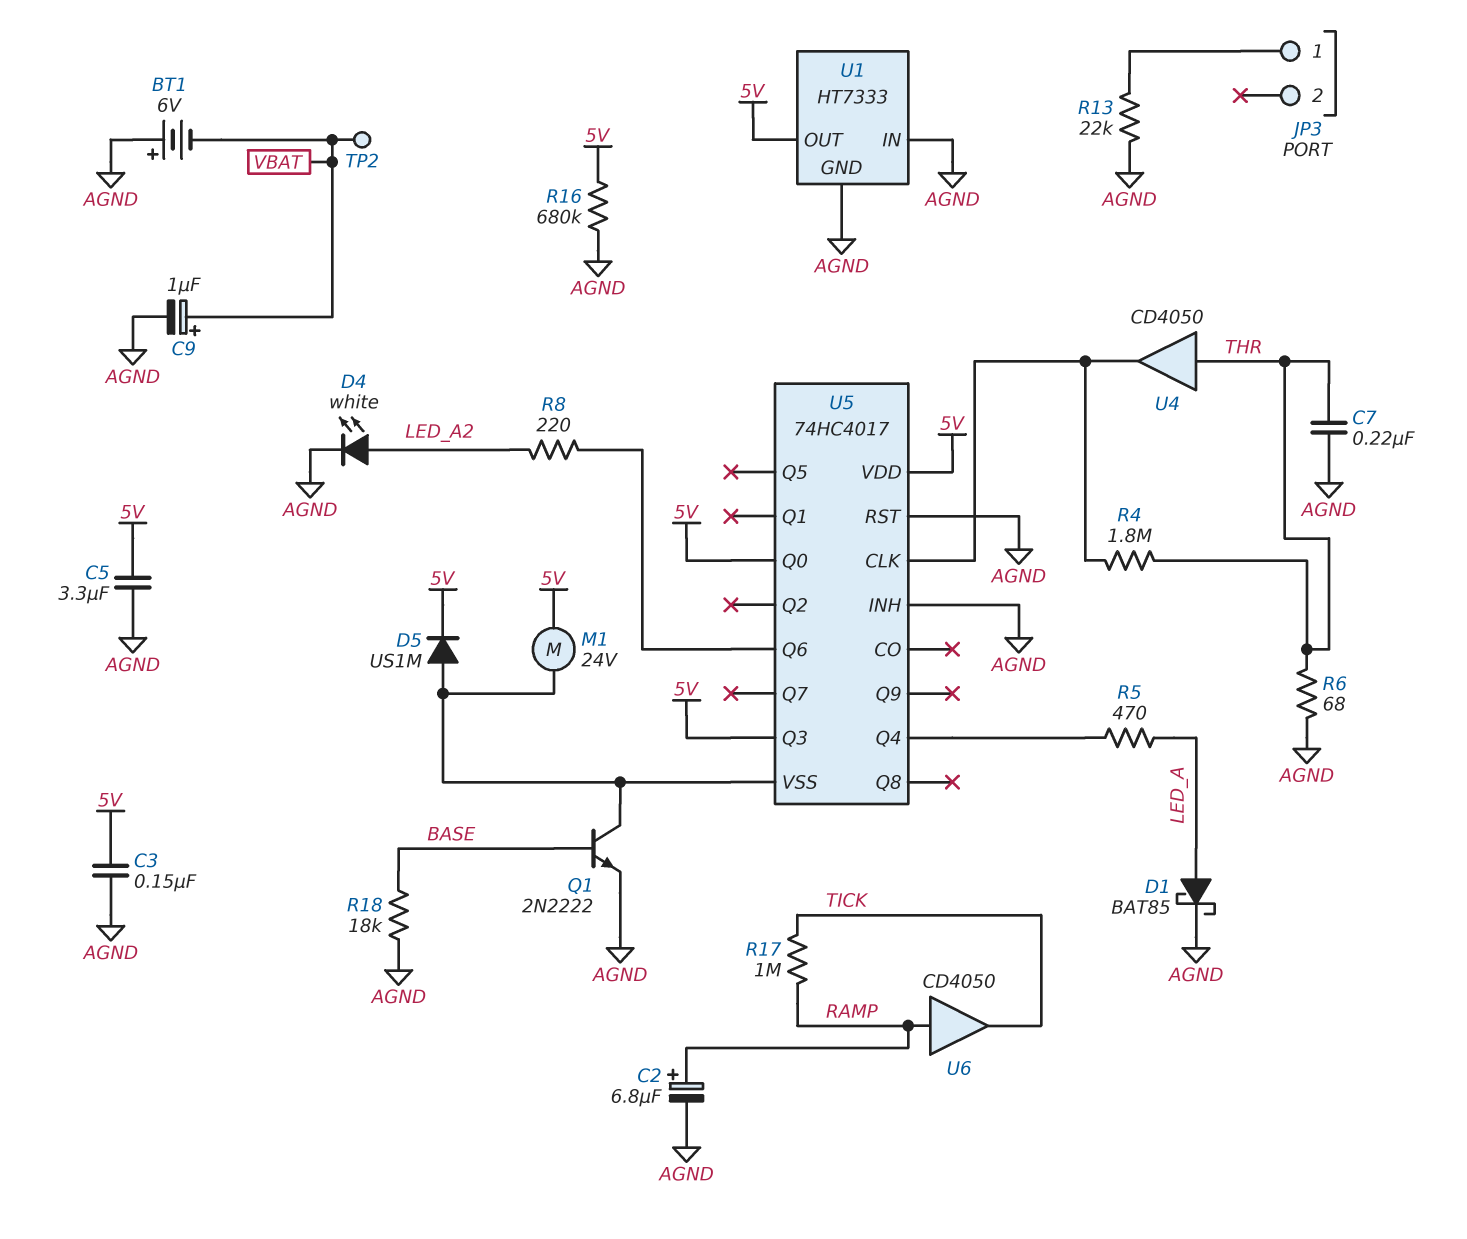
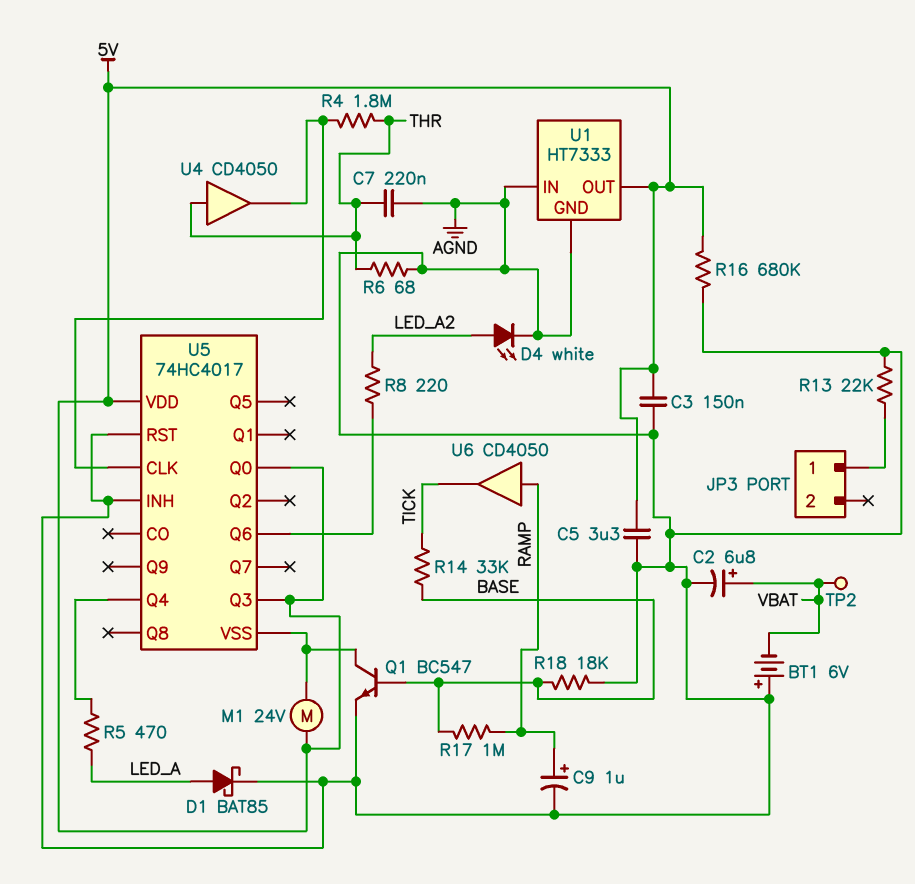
C2: 6.8uF (plus RAMP, minus AGND) -> 6.8uF (plus VBAT, minus AGND)
C9: 1uF (plus VBAT, minus AGND) -> 1uF (plus RAMP, minus AGND)
D5: diode US1M (A U5/VSS, K 5V) -> none
Q1: NPN 2N2222 (B BASE, C U5/VSS, E AGND) -> NPN BC547 (B BASE, C U5/VSS, E AGND)
R14: none -> 33k (BASE, TICK)
R17: 1M (RAMP, TICK) -> 1M (BASE, RAMP)

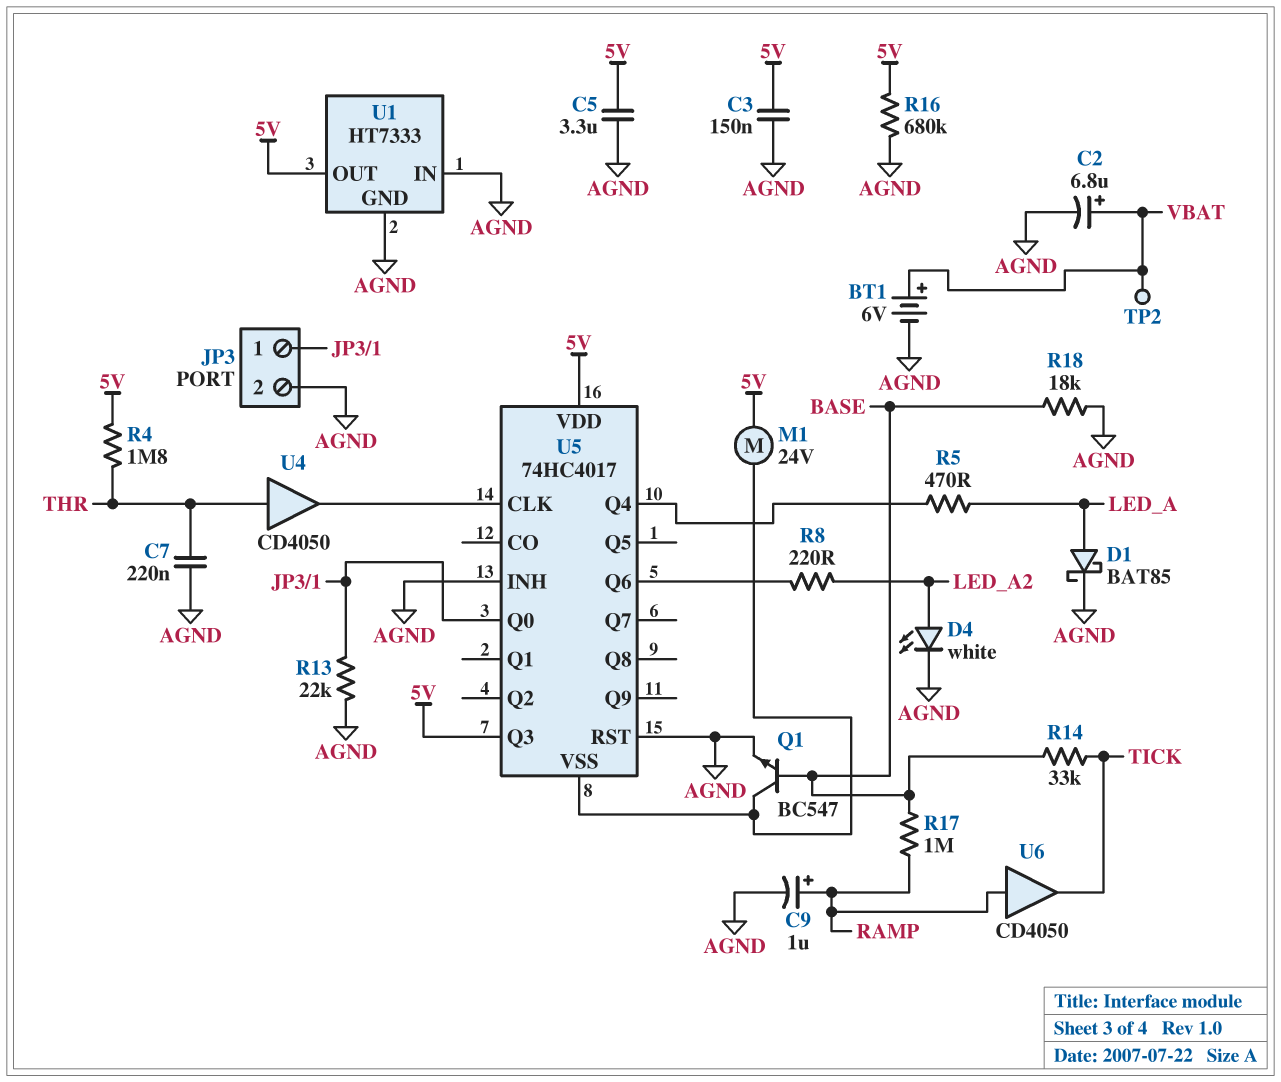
BT1: 6V (plus AGND, minus VBAT) -> 6V (plus VBAT, minus AGND)
JP3 pin 2: none -> AGND
R4: 1.8M (THR, U5/CLK) -> 1.8M (5V, THR)
R6: 68 (AGND, THR) -> none
U5 pin Q0: 5V -> JP3/1

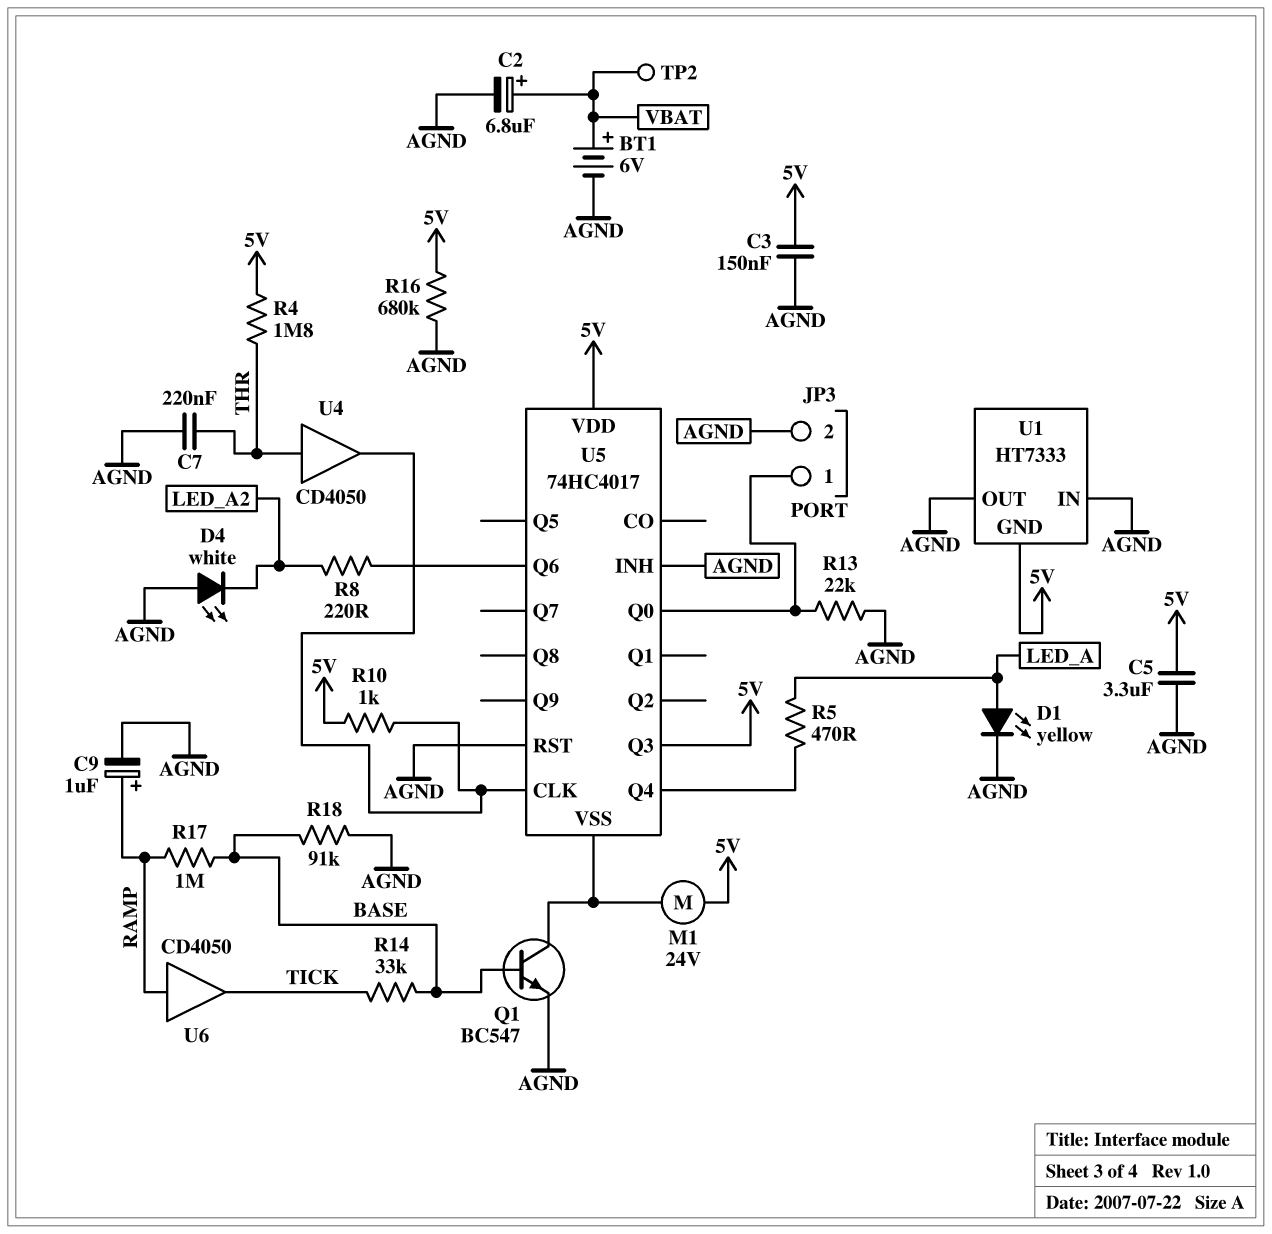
D1: schottky BAT85 (A LED_A, K AGND) -> LED yellow (A LED_A, K AGND)
D4: LED white (A LED_A2, K AGND) -> LED white (A AGND, K LED_A2)
R10: none -> 1k (5V, U5/CLK)
R18: 18k (AGND, BASE) -> 91k (AGND, BASE)
U1 pin GND: AGND -> 5V
U1 pin OUT: 5V -> AGND

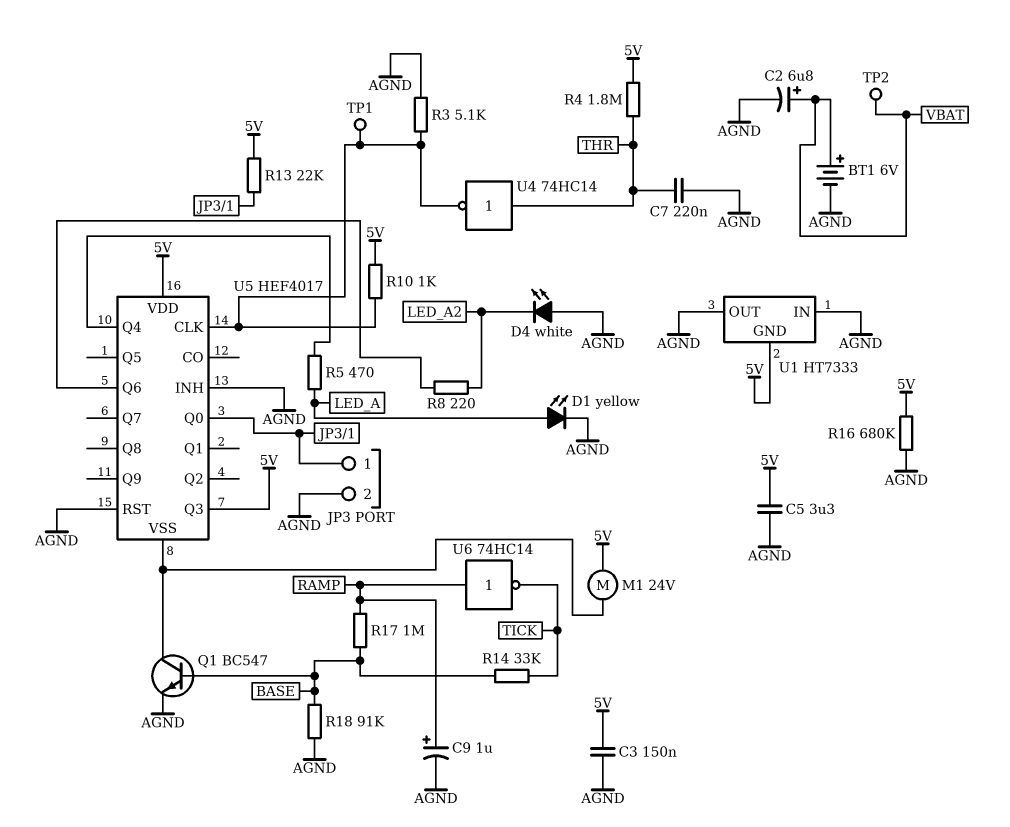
R3: none -> 5.1k (AGND, U5/CLK)
R13: 22k (AGND, JP3/1) -> 22k (5V, JP3/1)
TP1: none -> test point (U5/CLK)
U4: buffer CD4050 (in THR, out U5/CLK) -> NOT 74HC14 (in THR, out U5/CLK)
U5: 74HC4017 -> HEF4017
U6: buffer CD4050 (in RAMP, out TICK) -> NOT 74HC14 (in RAMP, out TICK)

